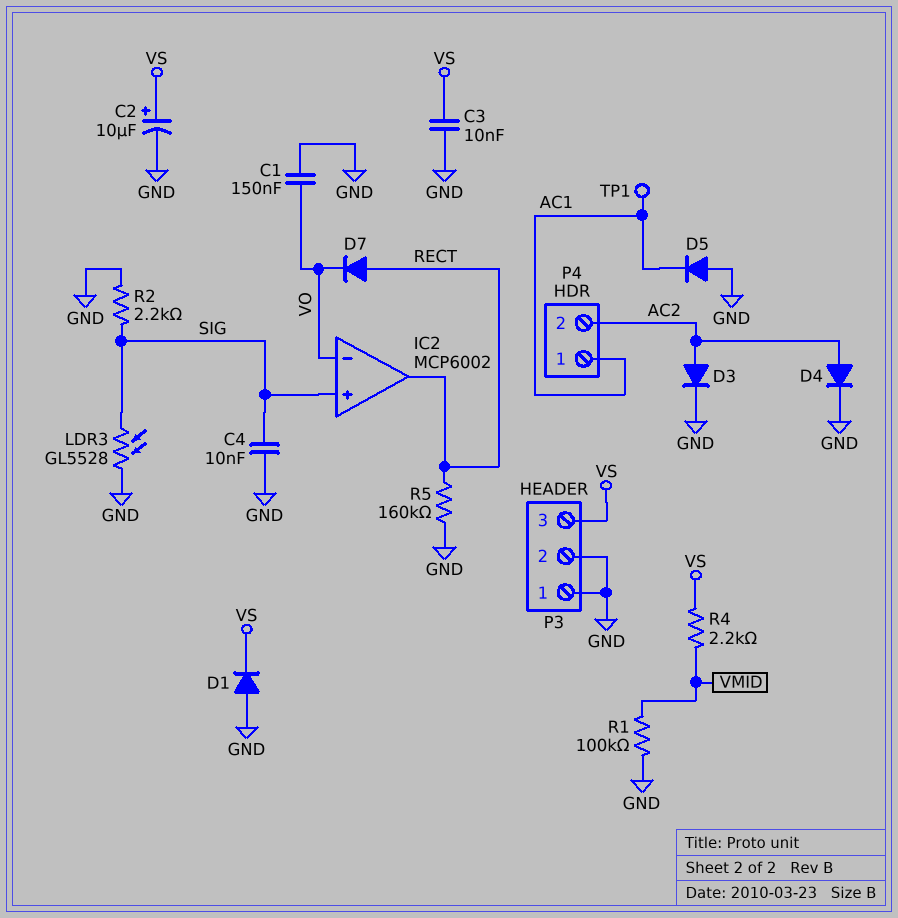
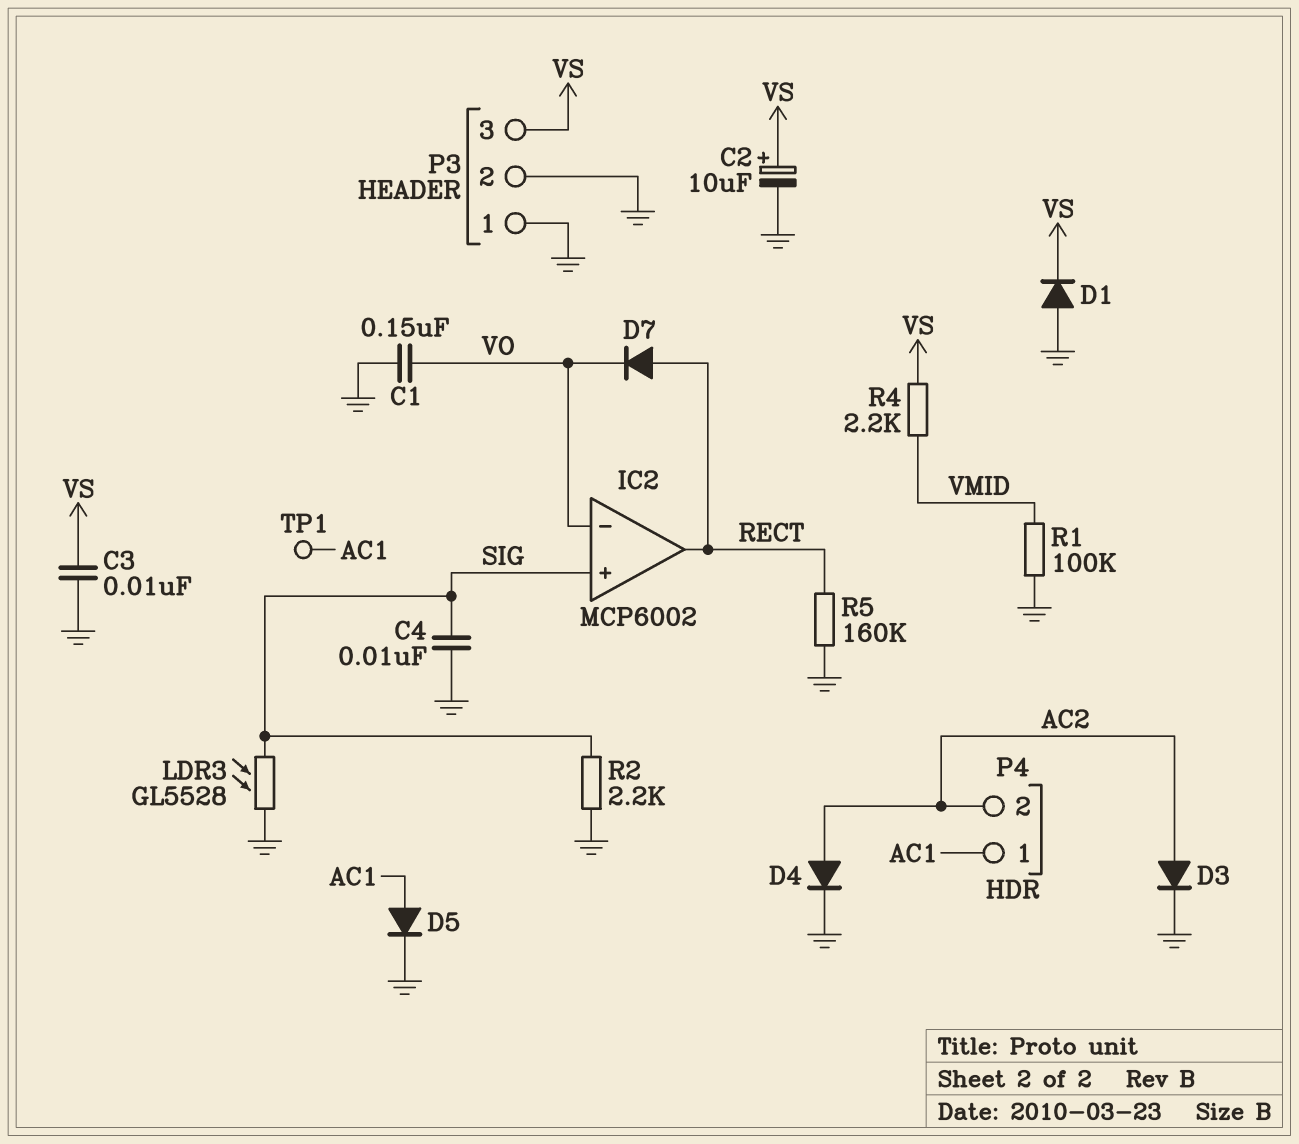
D5: diode (A GND, K AC1) -> diode (A AC1, K GND)

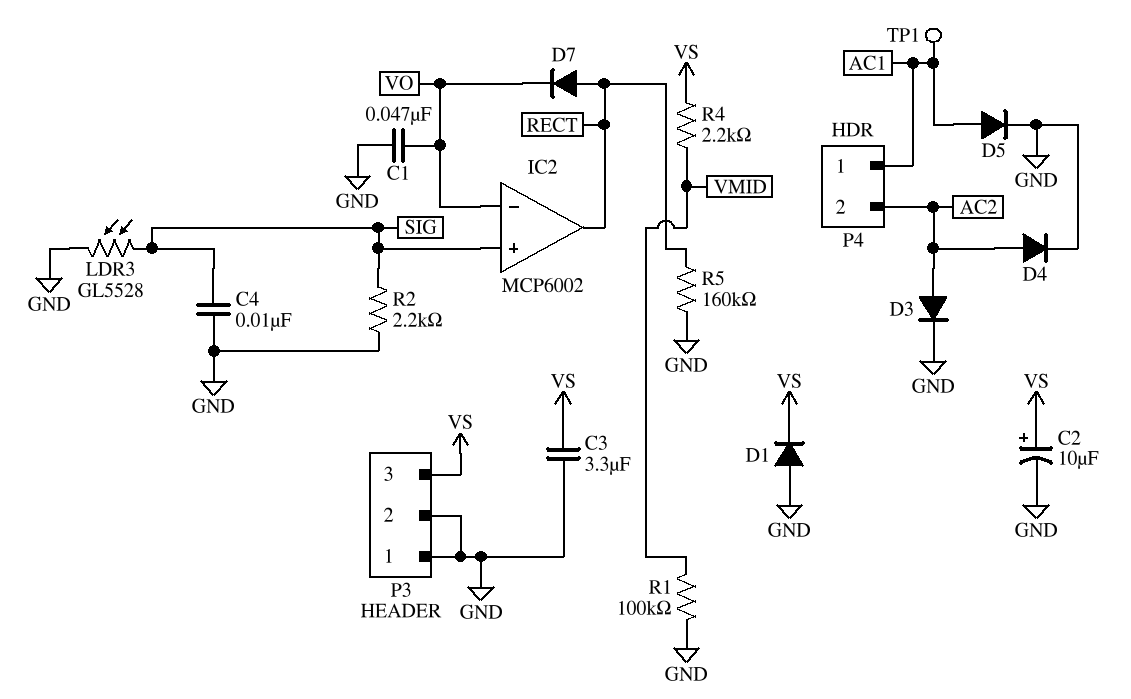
C1: 150nF (GND, VO) -> 47nF (GND, VO)
C3: 10nF (GND, VS) -> 3.3uF (GND, VS)

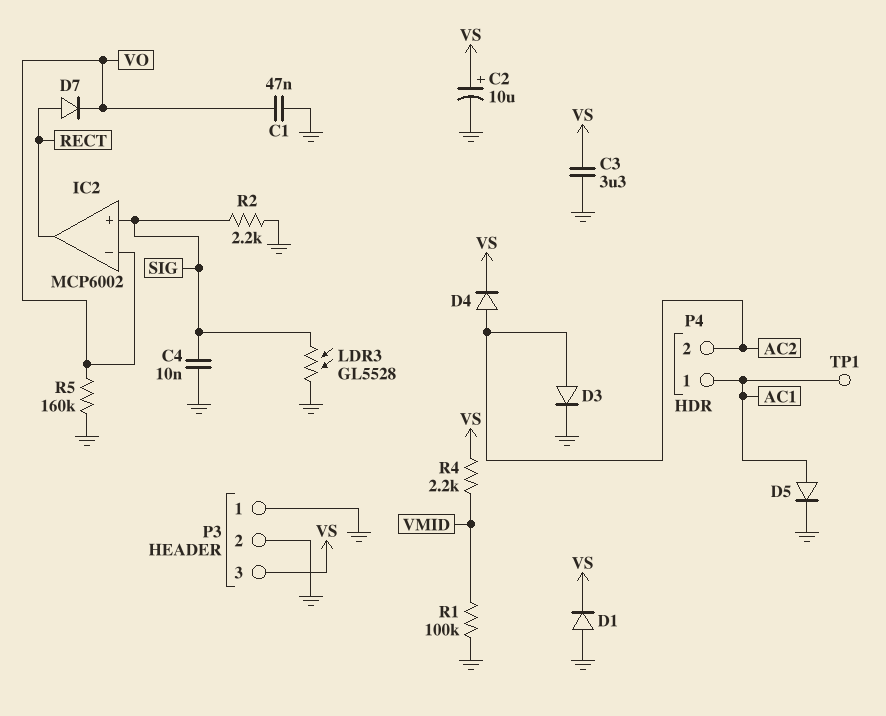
D4: diode (A AC2, K GND) -> diode (A AC2, K VS)
R5: 160k (GND, RECT) -> 160k (GND, VO)

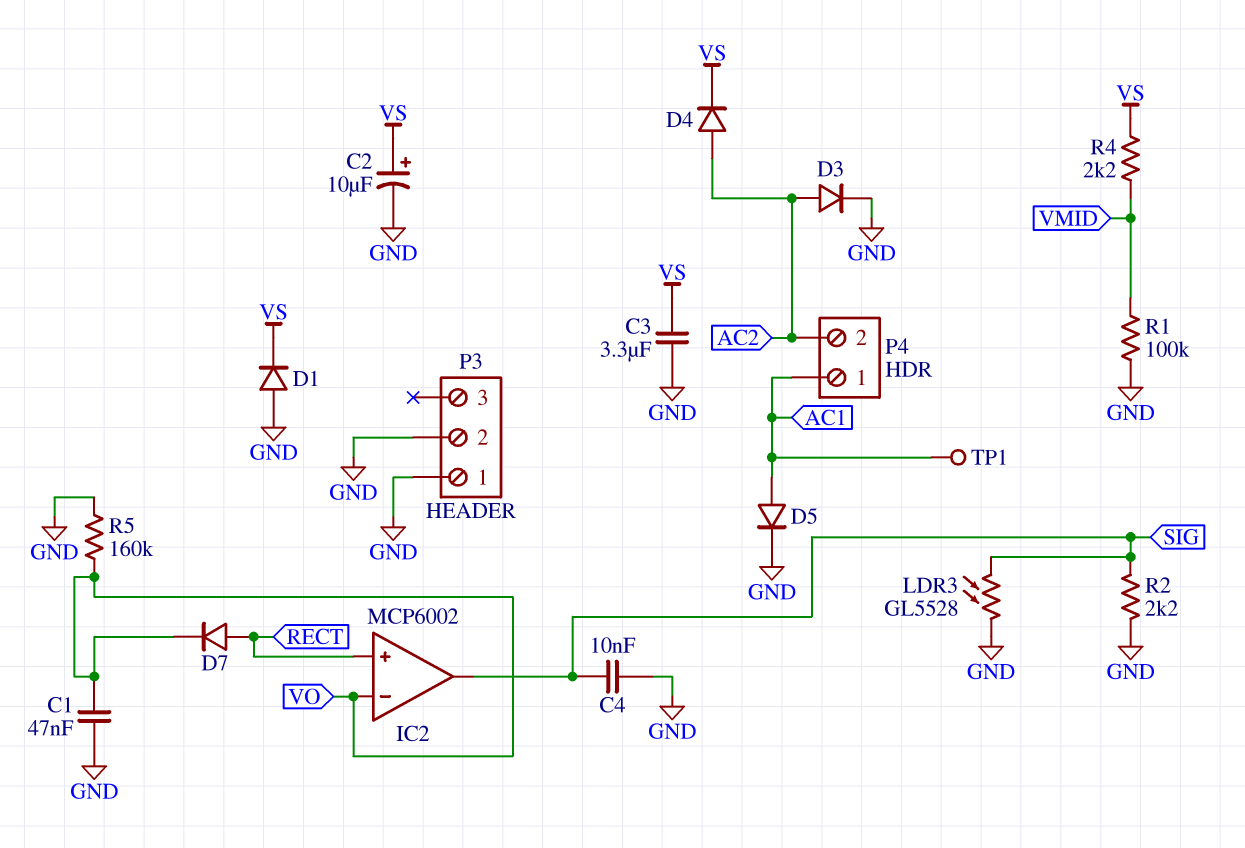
IC2 pin in+: SIG -> RECT
IC2 pin out: RECT -> SIG
P3 pin 3: VS -> none

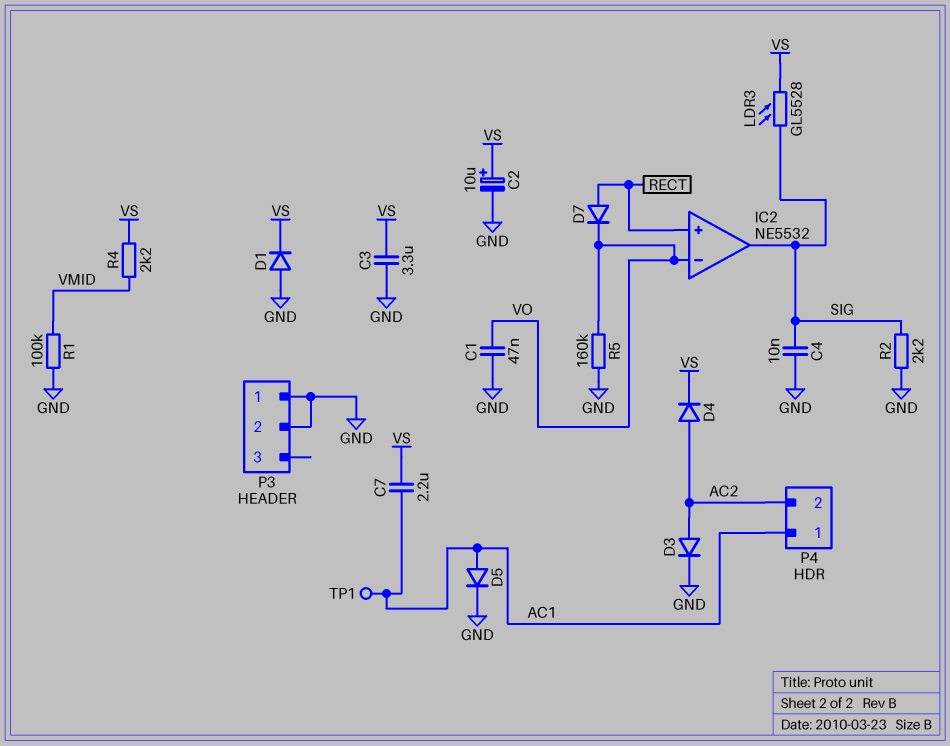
C7: none -> 2.2uF (AC1, VS)
IC2: MCP6002 -> NE5532
LDR3: GL5528 (GND, SIG) -> GL5528 (SIG, VS)

